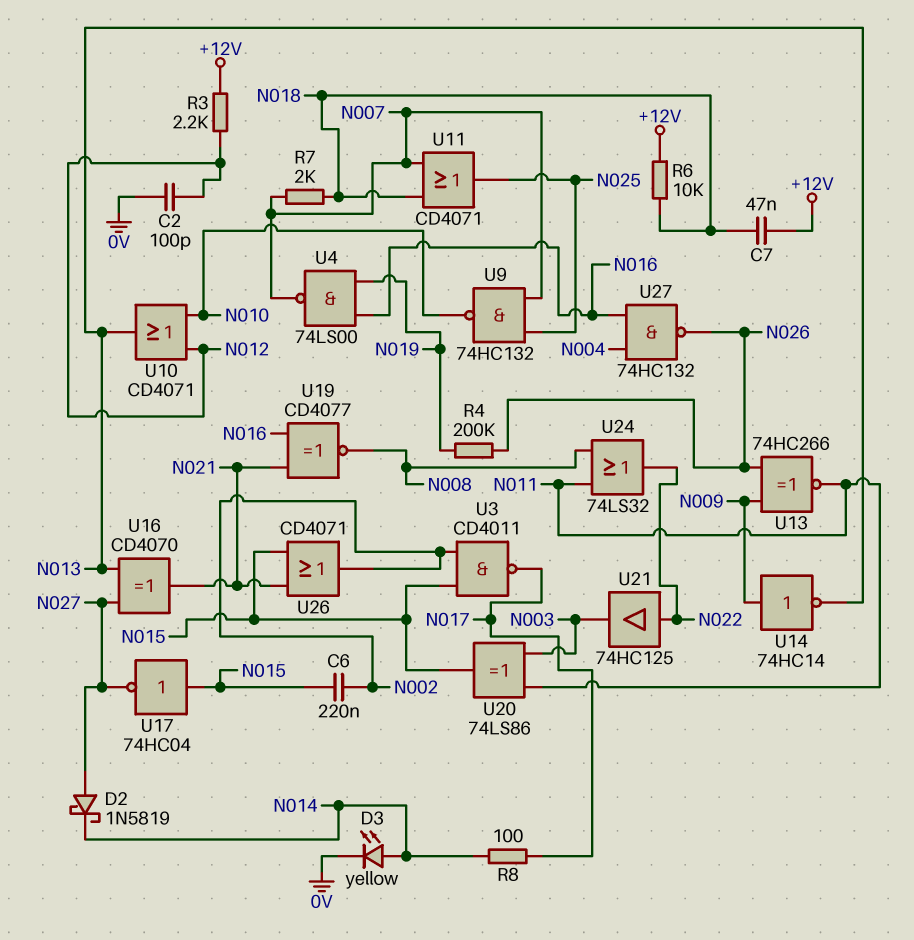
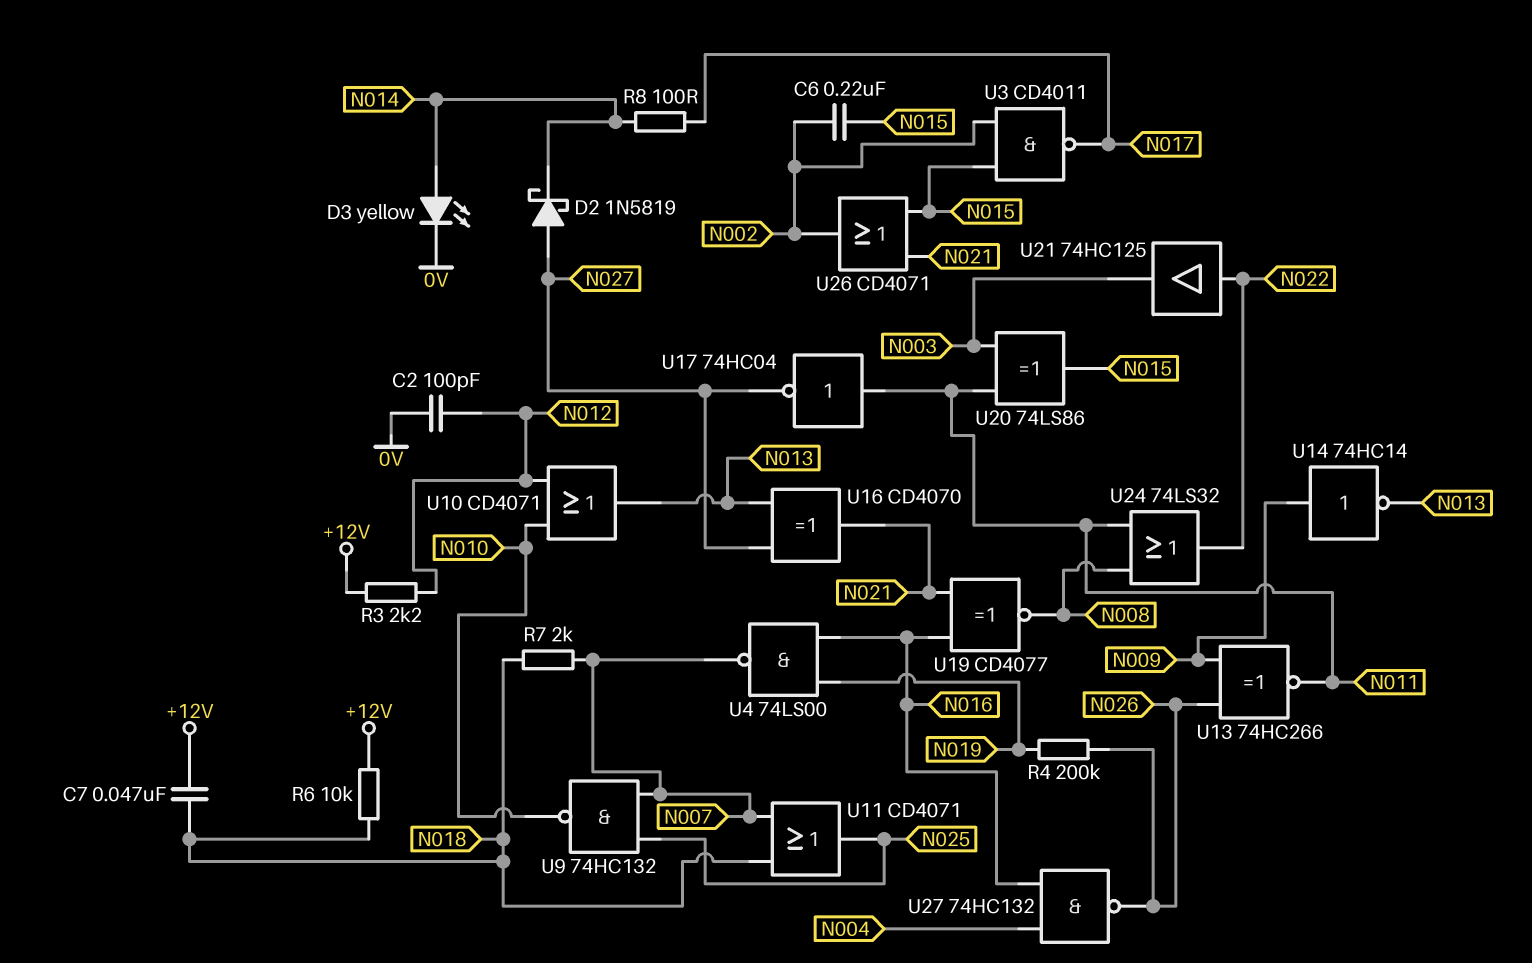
U17: NOT 74HC04 (in N015, out N027) -> NOT 74HC04 (in N011, out N027)

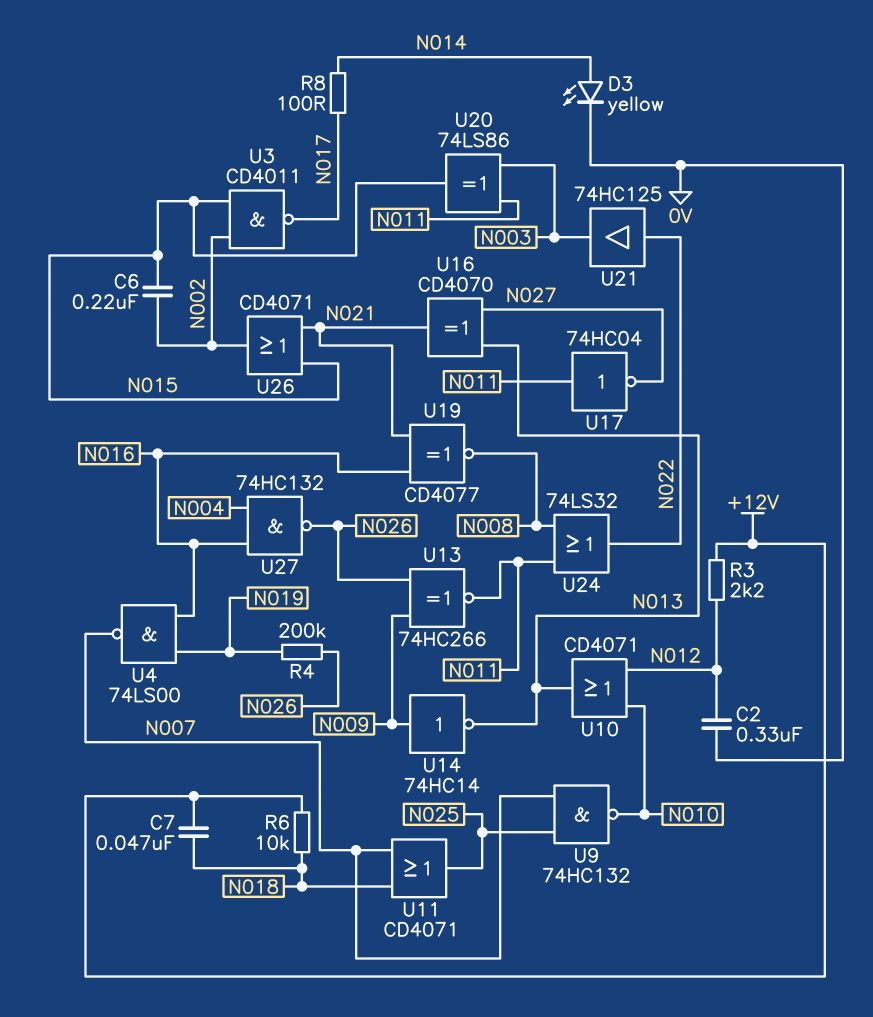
C2: 100pF (0V, N012) -> 330nF (0V, N012)
D2: schottky 1N5819 (A N027, K N014) -> none
R7: 2k (N007, N018) -> none

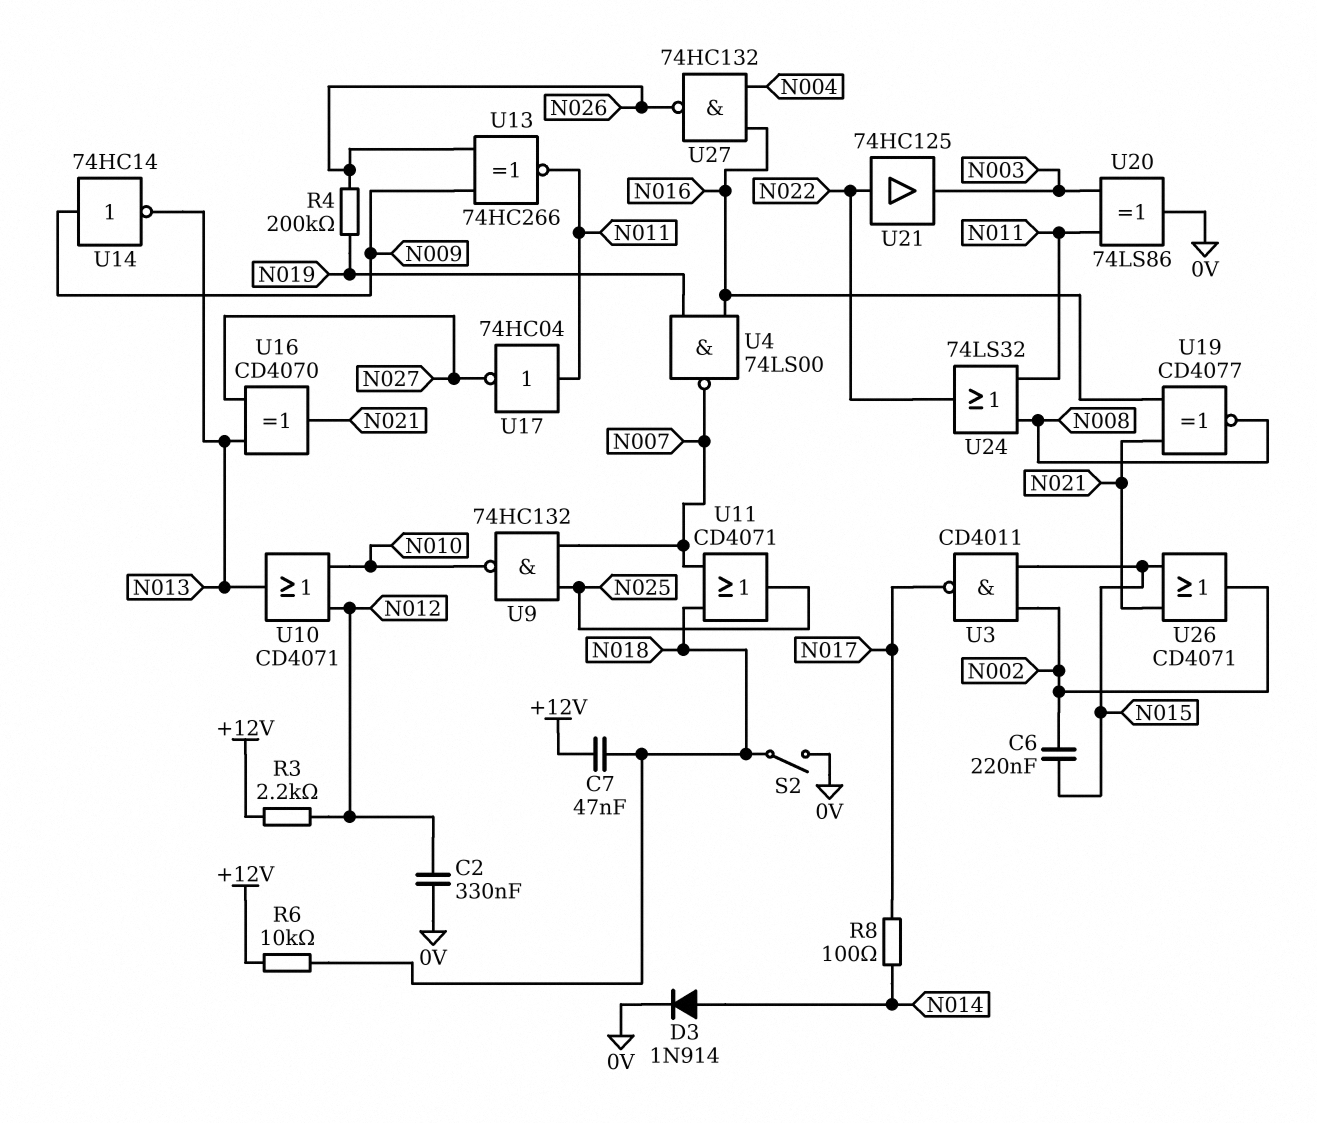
D3: LED yellow (A N014, K 0V) -> diode 1N914 (A N014, K 0V)
S2: none -> switch (0V, N018)
U20: XOR 74LS86 (in N003, in N011, out N015) -> XOR 74LS86 (in N003, in N011, out 0V)

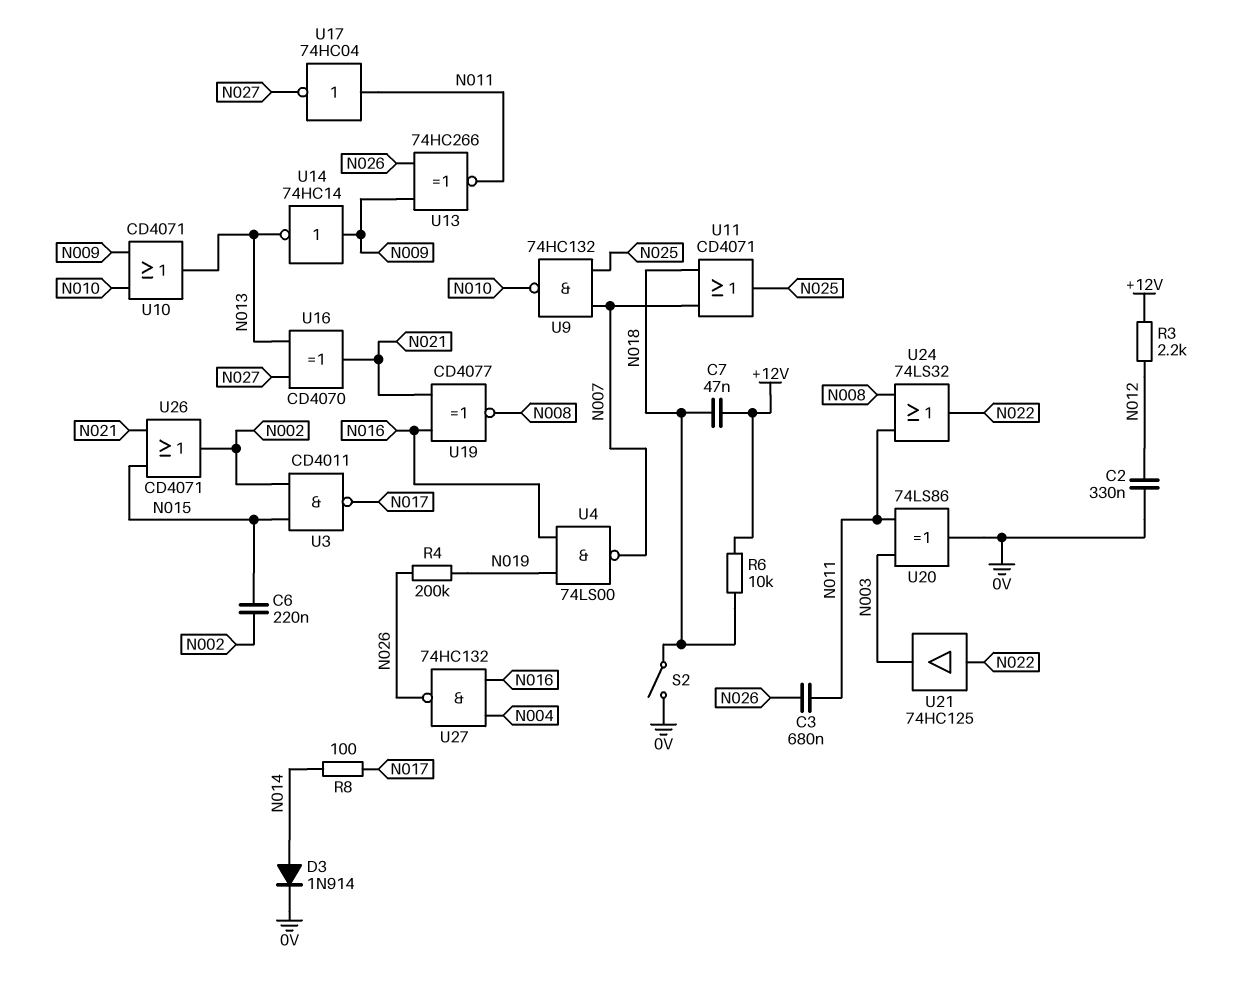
C3: none -> 680nF (N011, N026)
U10: OR CD4071 (in N010, in N012, out N013) -> OR CD4071 (in N009, in N010, out N013)

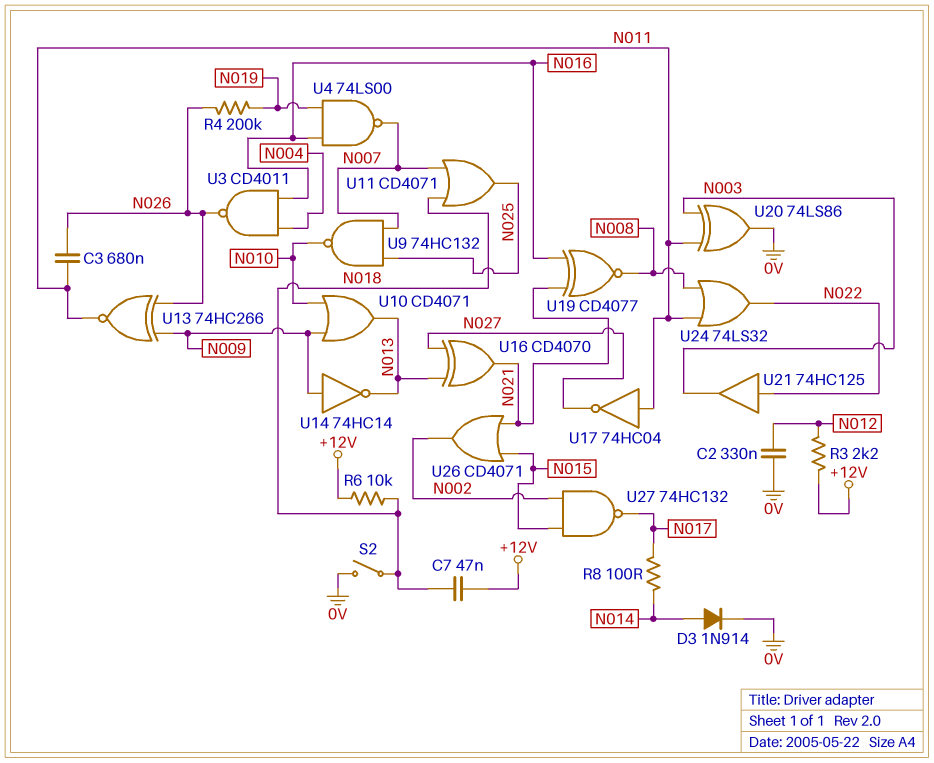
C6: 220nF (N002, N015) -> none
U3: NAND CD4011 (in N002, in N015, out N017) -> NAND CD4011 (in N004, in N016, out N026)
U27: NAND 74HC132 (in N004, in N016, out N026) -> NAND 74HC132 (in N002, in N015, out N017)

